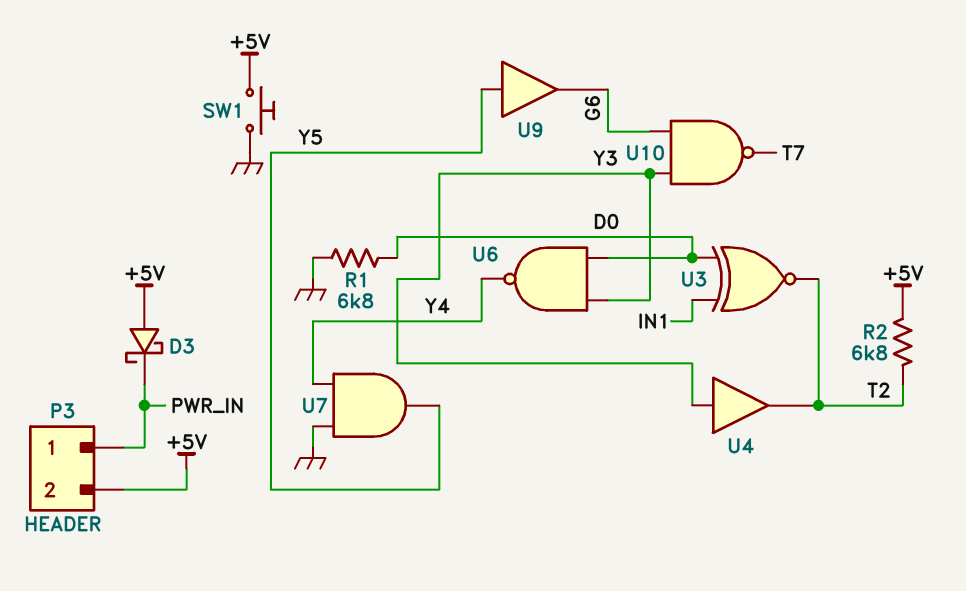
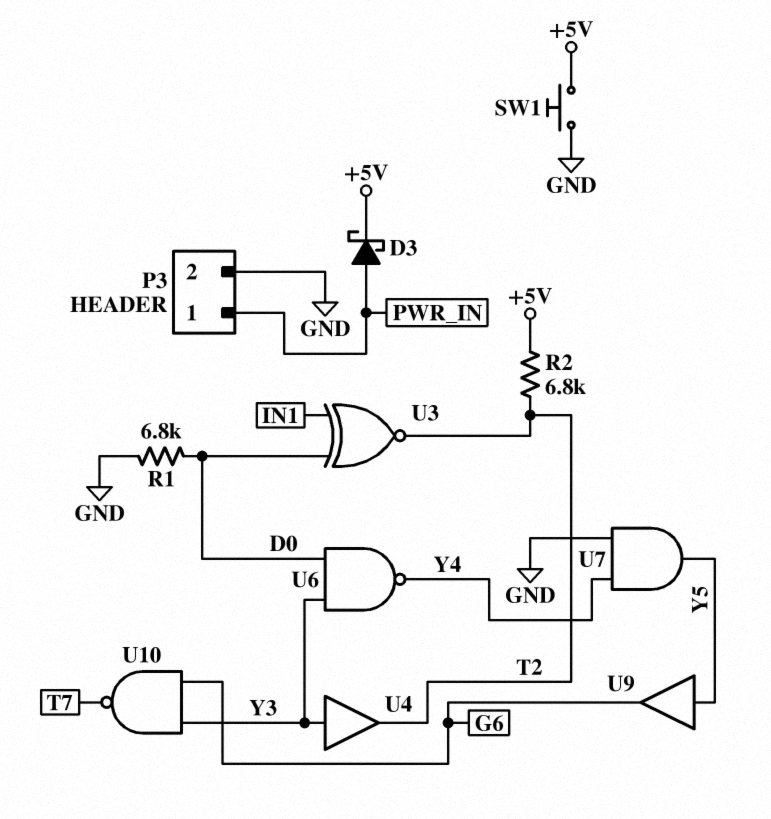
D3: schottky (A +5V, K PWR_IN) -> schottky (A PWR_IN, K +5V)
P3 pin 2: +5V -> GND

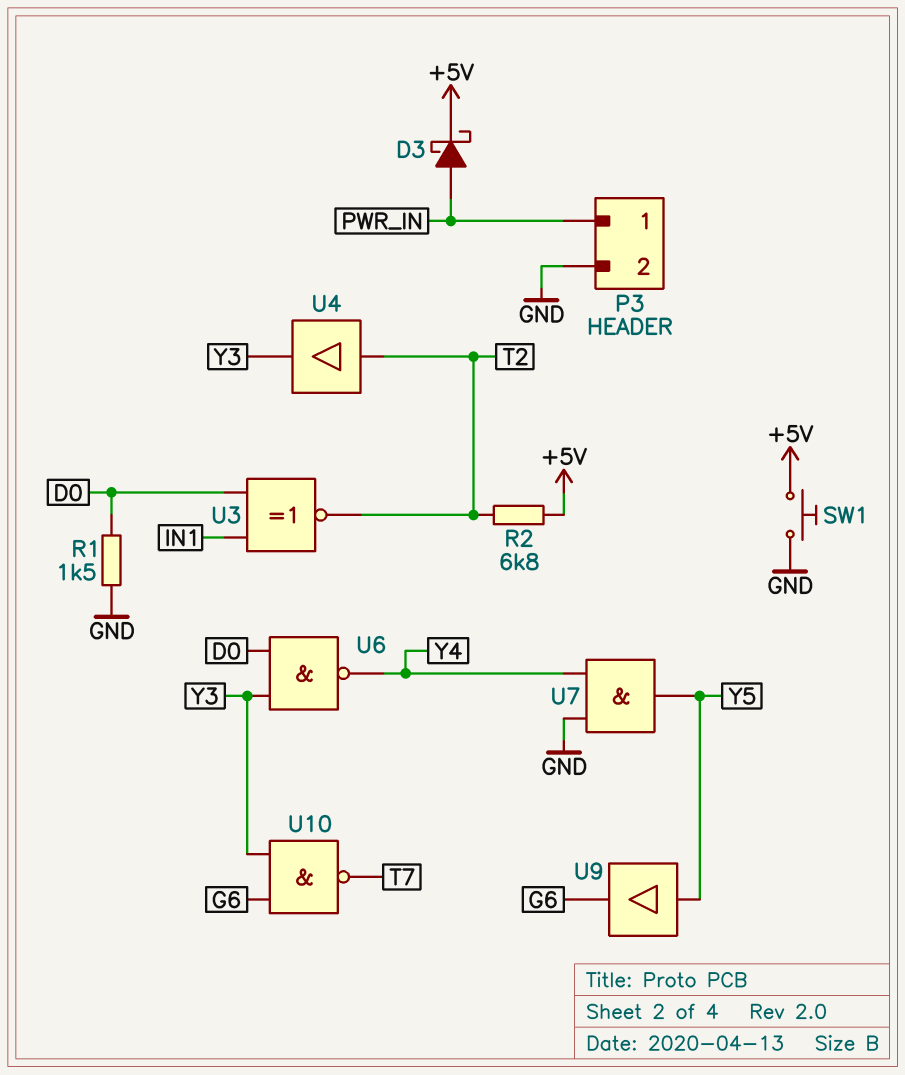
R1: 6.8k (D0, GND) -> 1.5k (D0, GND)
U4: buffer (in Y3, out T2) -> buffer (in T2, out Y3)

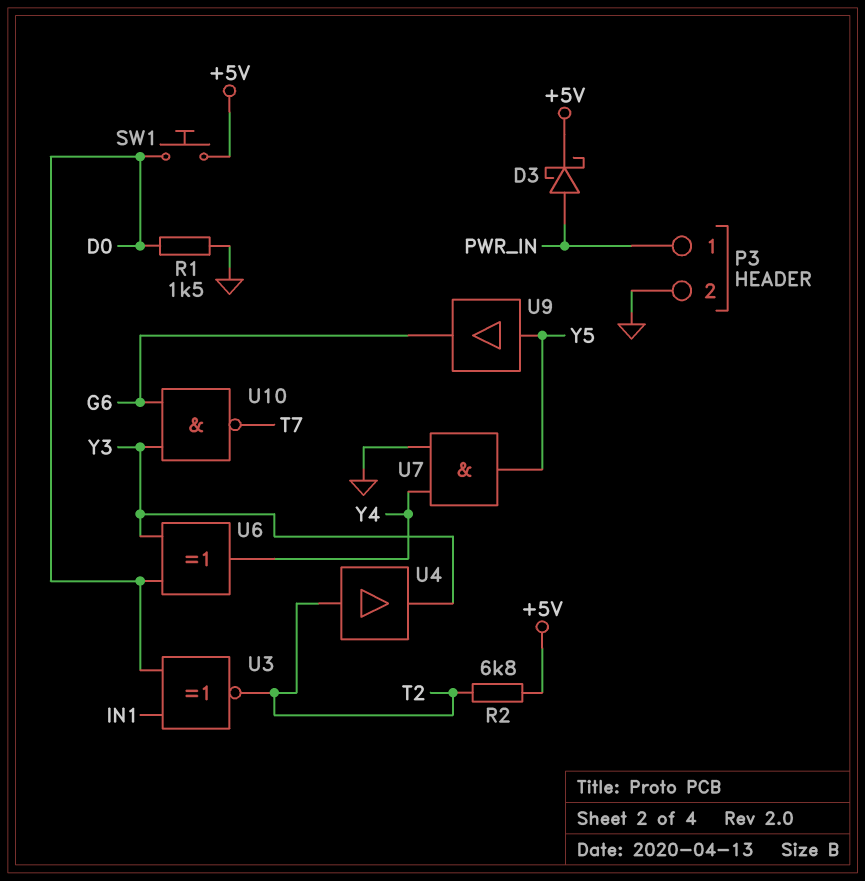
SW1: button (+5V, GND) -> button (+5V, D0)
U6: NAND (in D0, in Y3, out Y4) -> XOR (in D0, in Y3, out Y4)

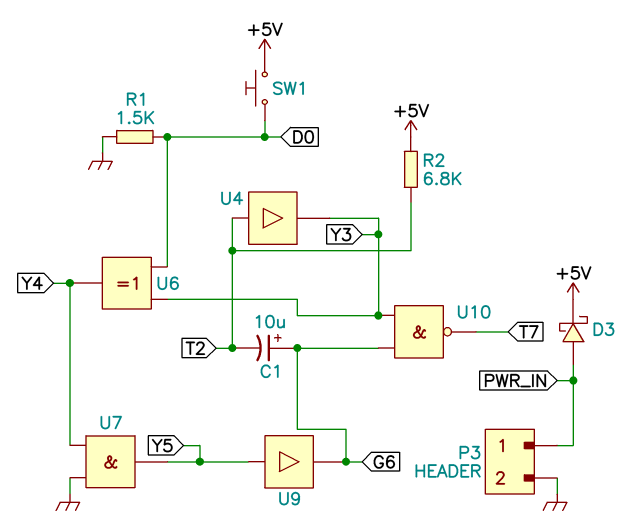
C1: none -> 10uF (plus G6, minus T2)
U3: XNOR (in D0, in IN1, out T2) -> none

